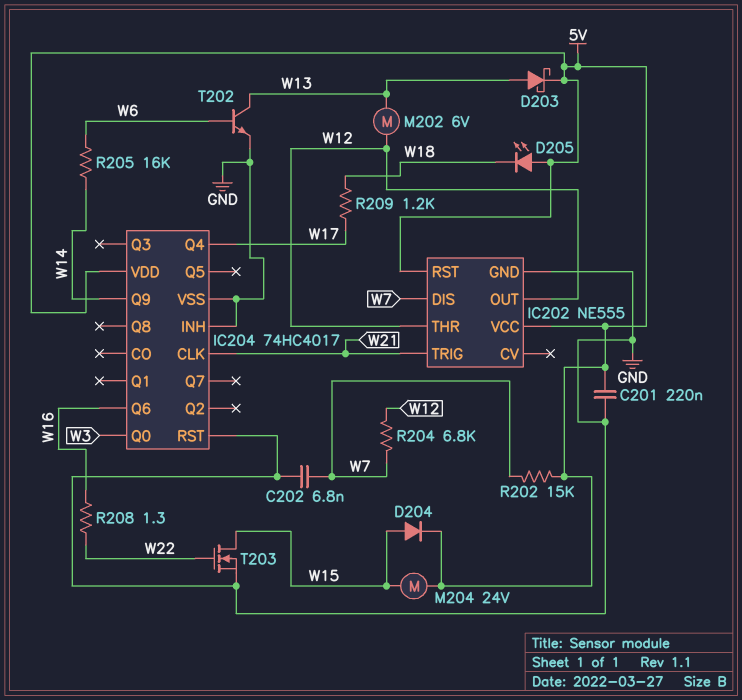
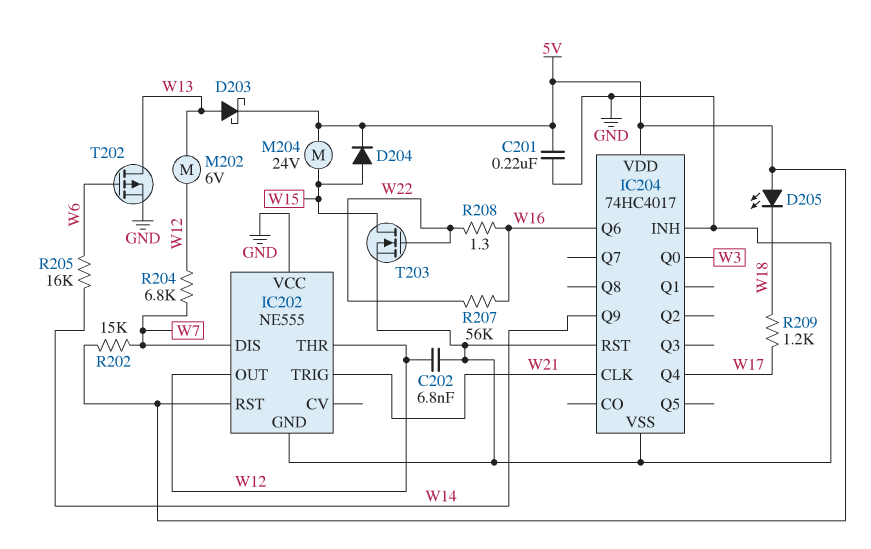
C202: 6.8nF (GND, W7) -> 6.8nF (GND, W12)
IC202 pin VCC: 5V -> GND
R207: none -> 56k (W16, W22)
T202: NPN (B W6, C W13, E GND) -> PMOS (G W6, D W13, S GND)

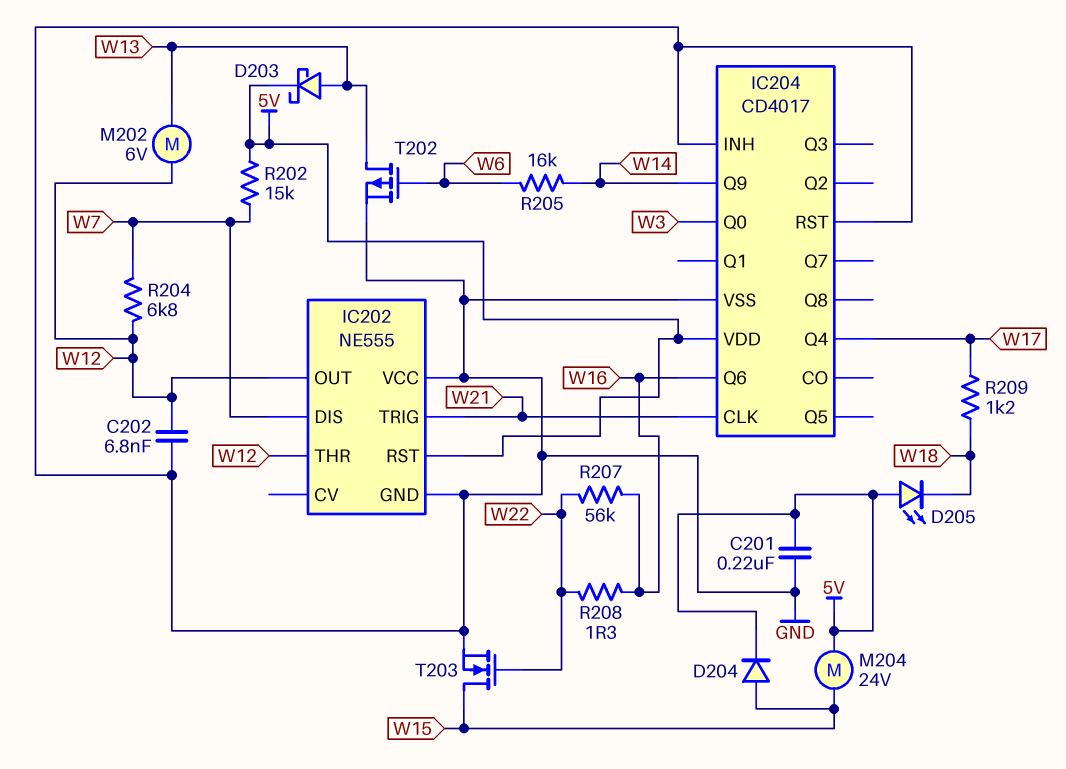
IC204: 74HC4017 -> CD4017

